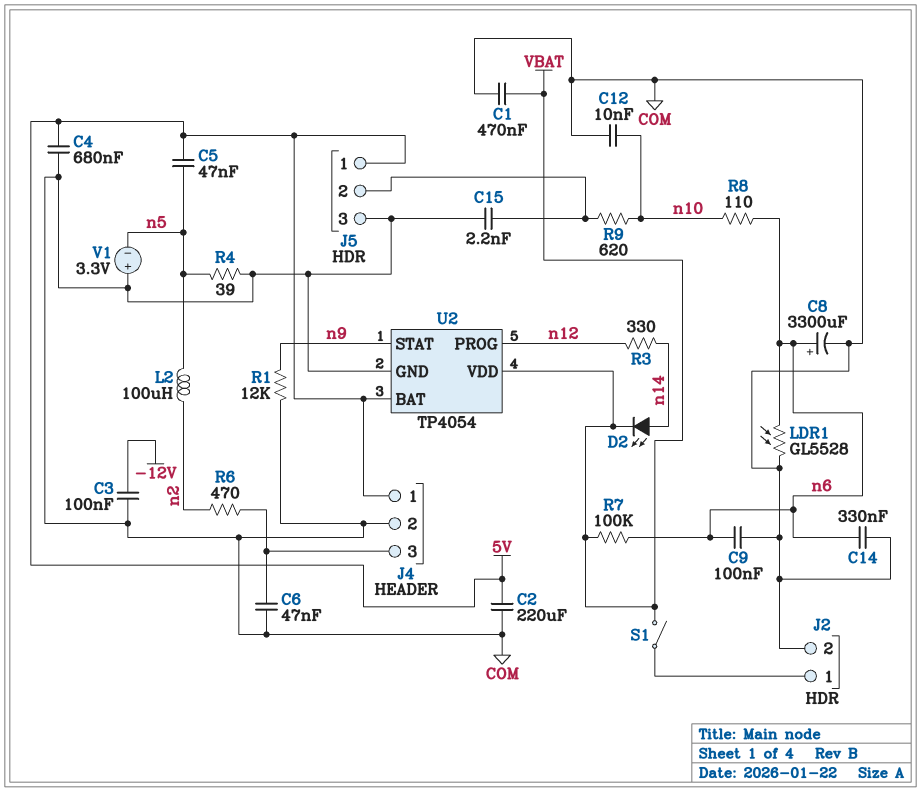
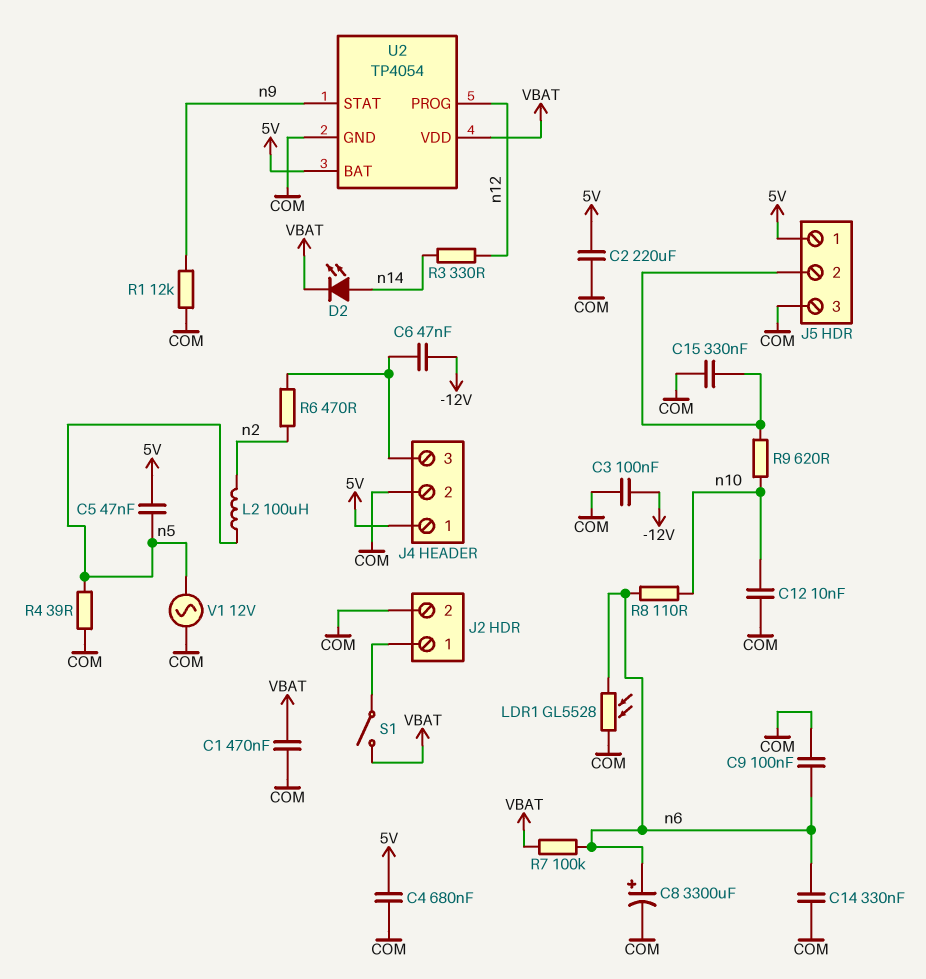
C6: 47nF (COM, J4/3) -> 47nF (-12V, J4/3)
C15: 2.2nF (COM, J5/2) -> 330nF (COM, J5/2)
V1: 3.3V (plus COM, minus n5) -> AC 12V (COM, n5)

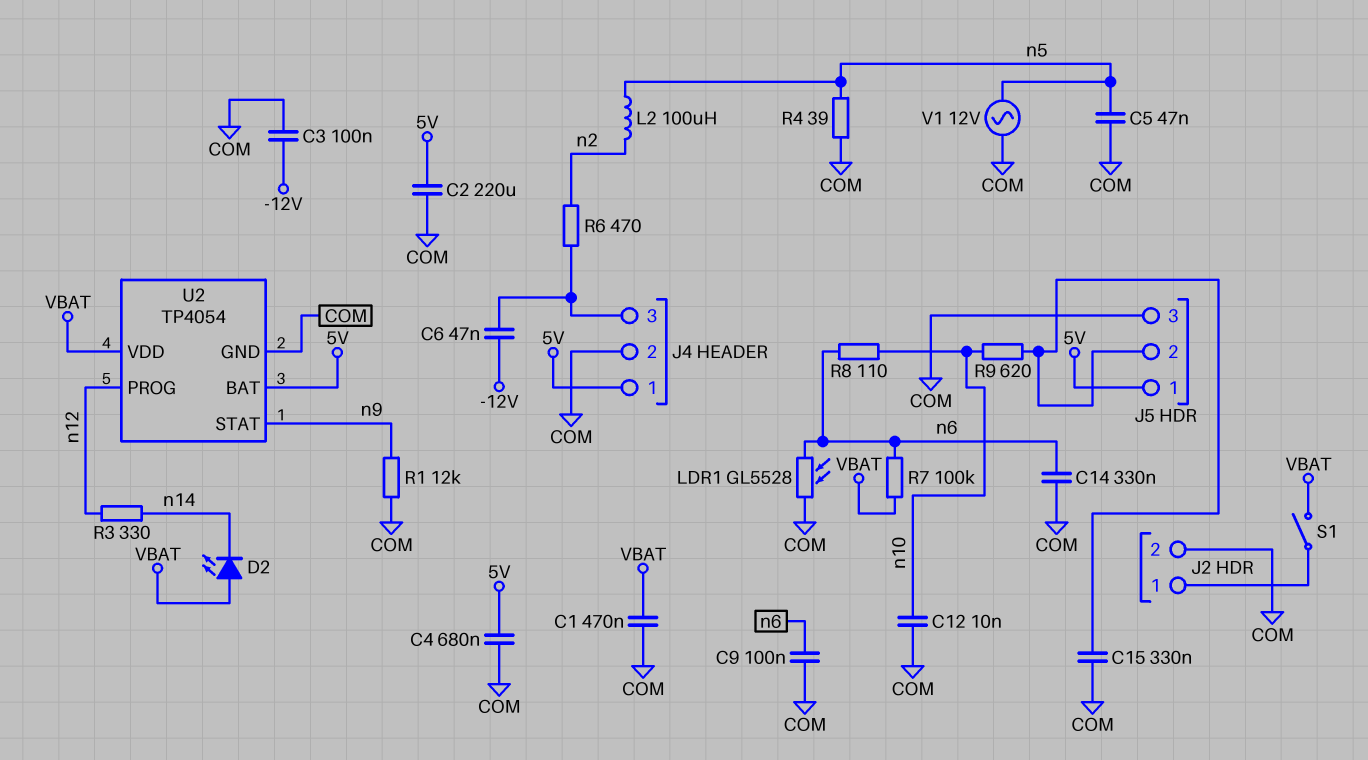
C5: 47nF (5V, n5) -> 47nF (COM, n5)
C8: 3300uF (plus n6, minus COM) -> none
D2: LED (A n14, K VBAT) -> LED (A VBAT, K n14)

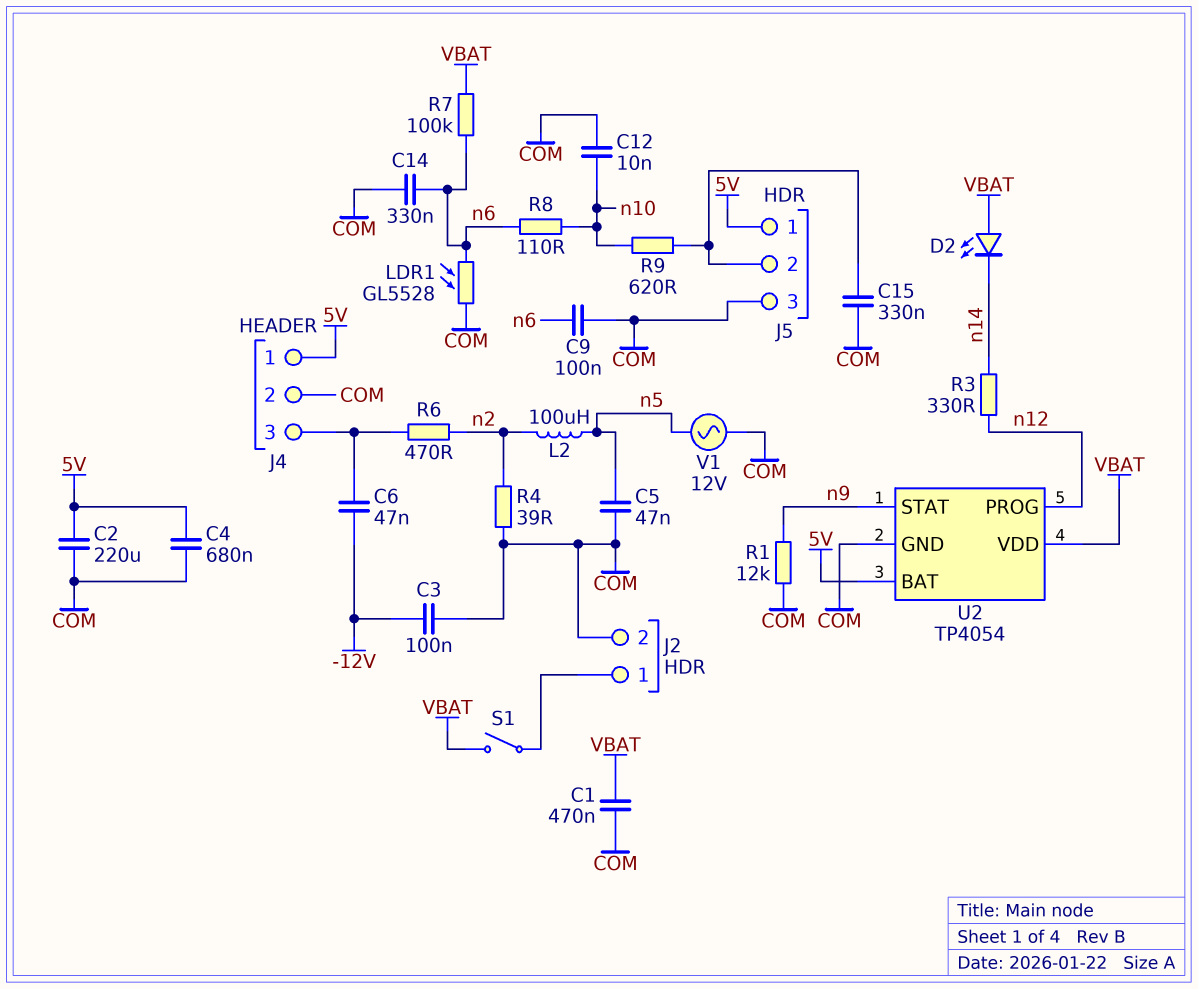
R4: 39 (COM, n5) -> 39 (COM, n2)

